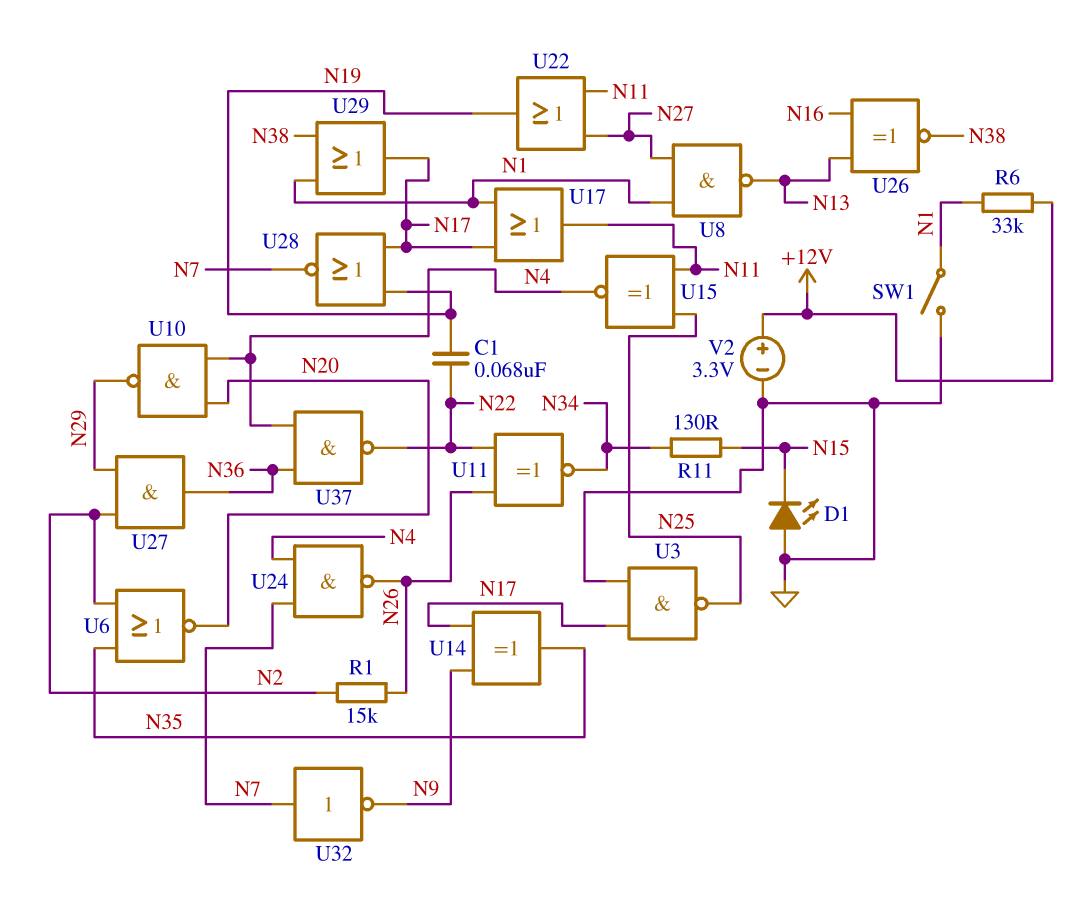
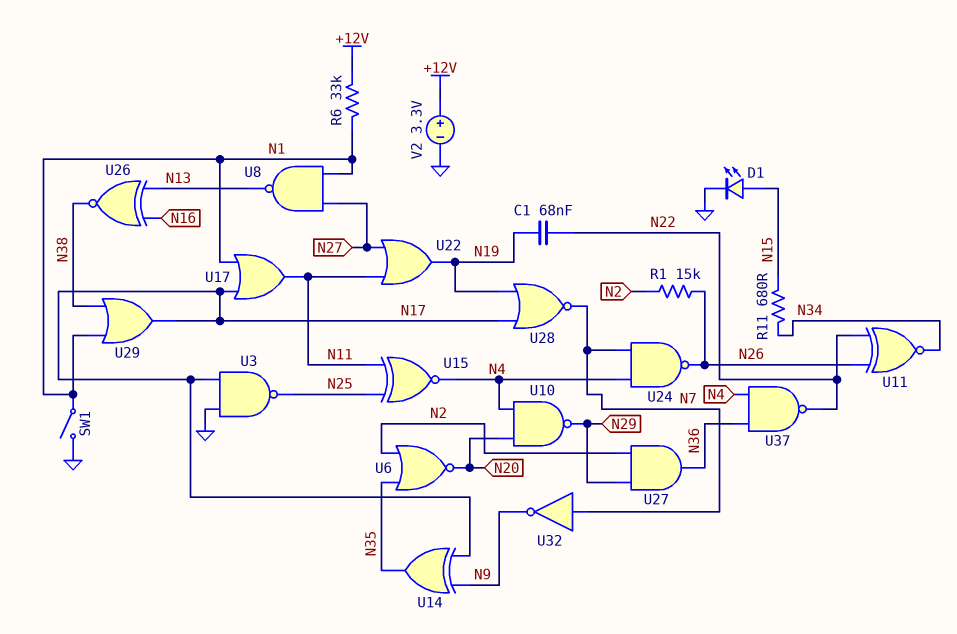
D1: LED (A GND, K N15) -> LED (A N15, K GND)
R11: 130 (N15, N34) -> 680 (N15, N34)

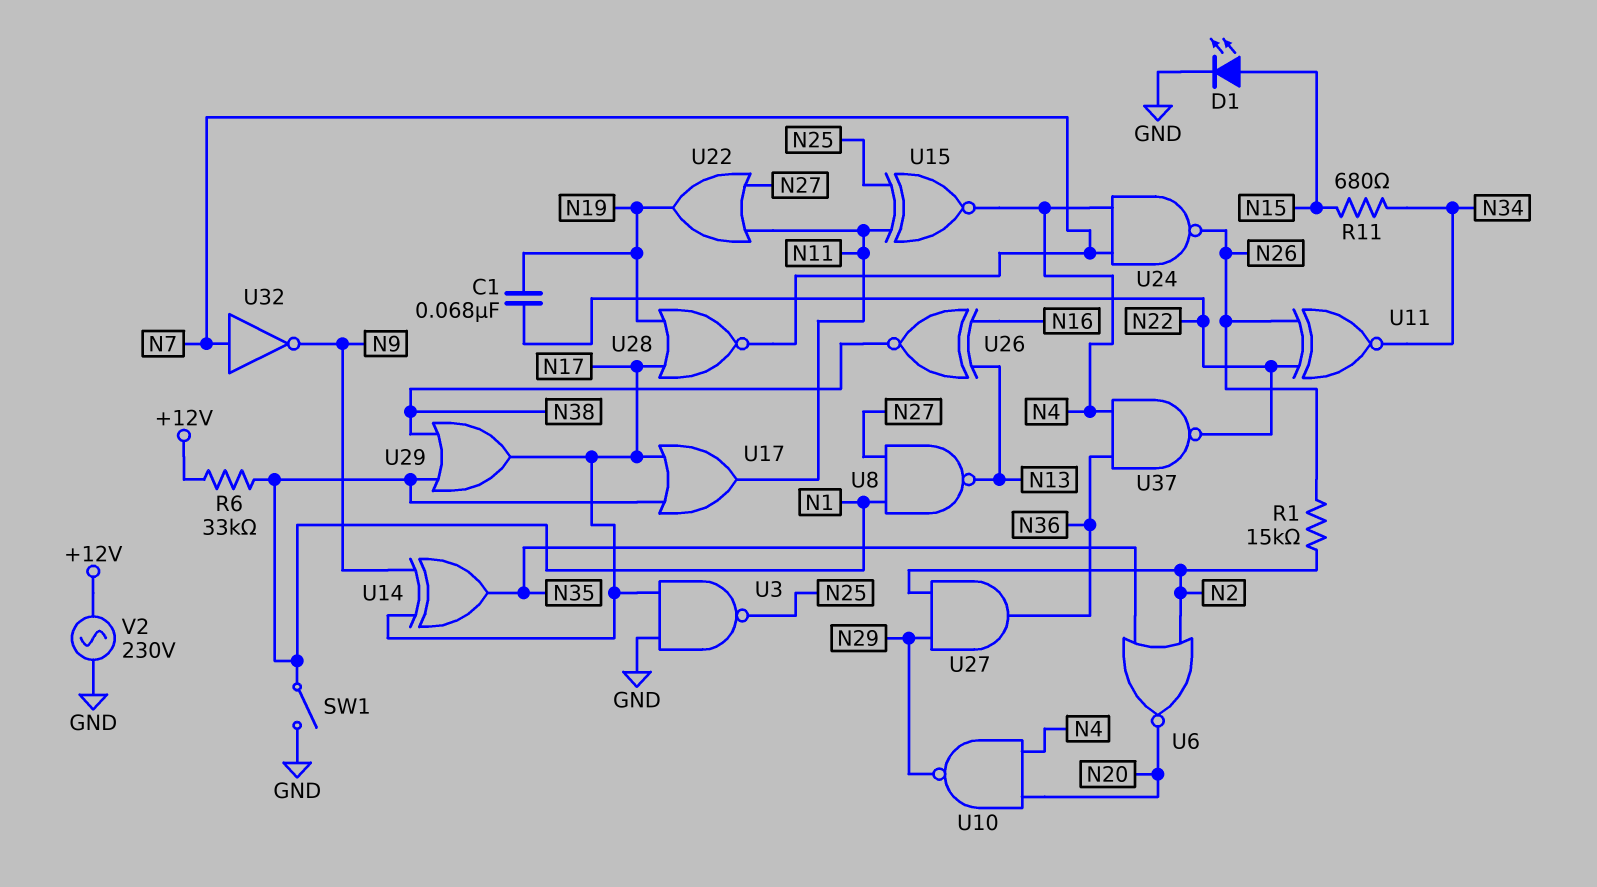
V2: 3.3V (plus +12V, minus GND) -> AC 230V (+12V, GND)

